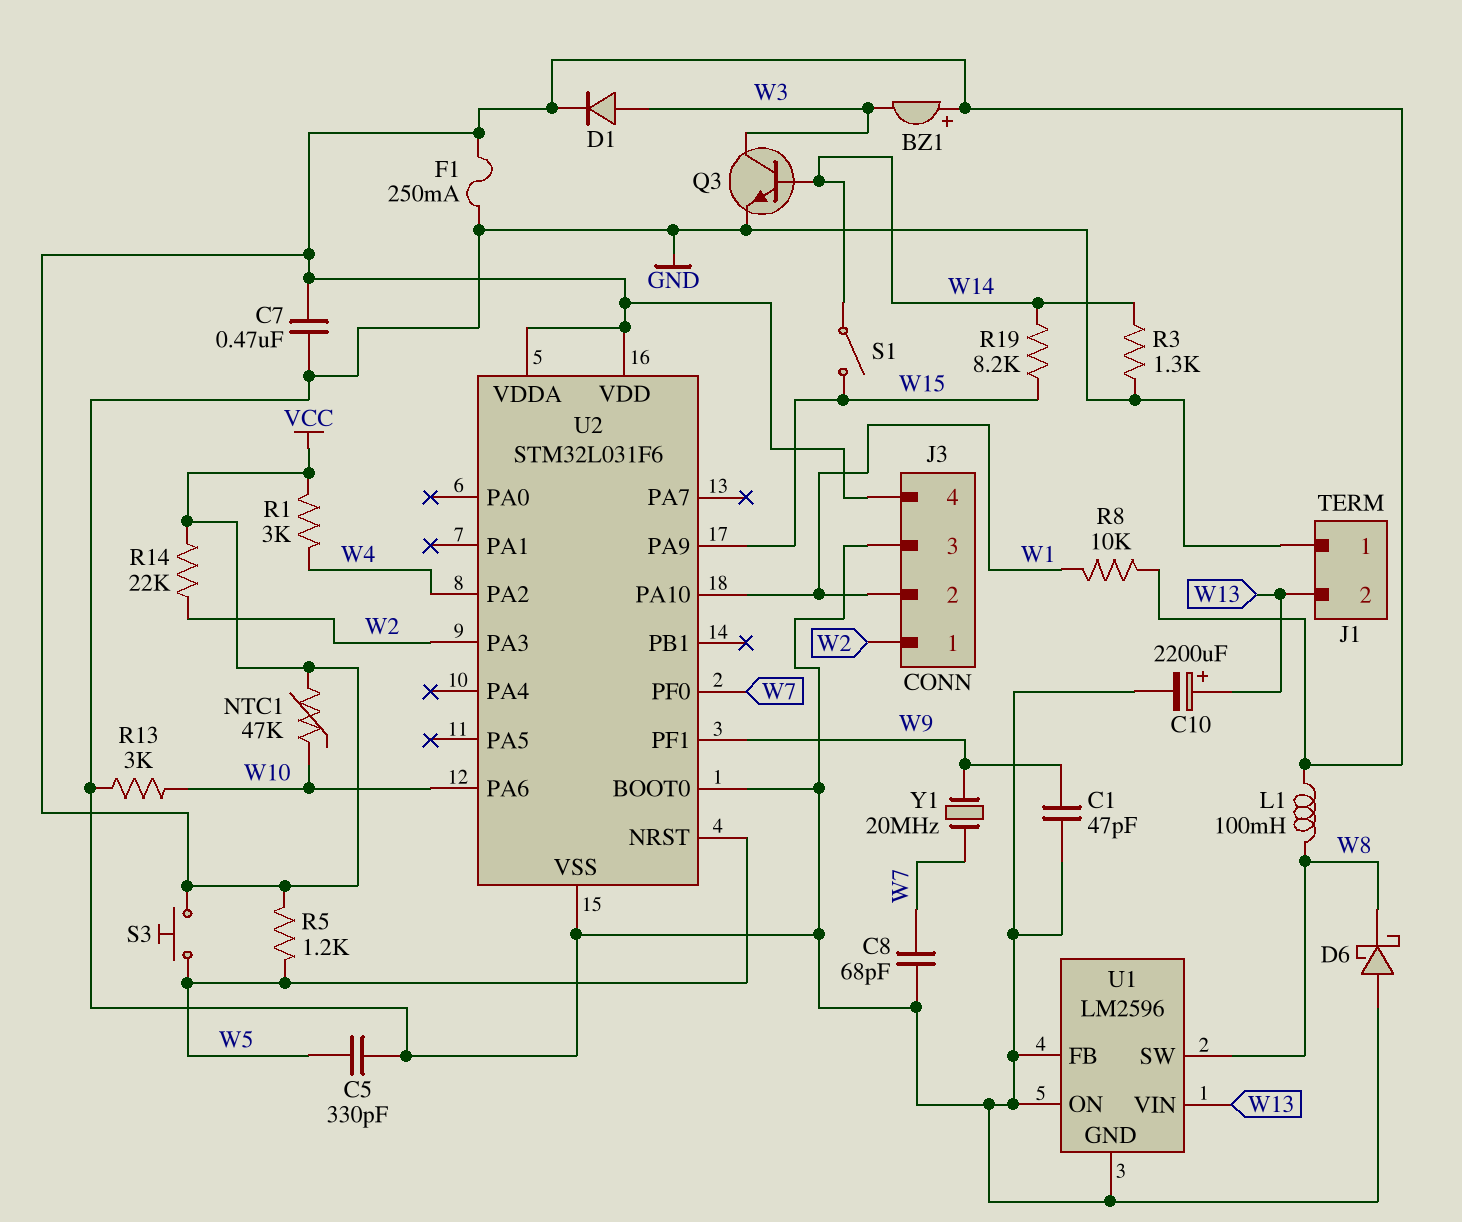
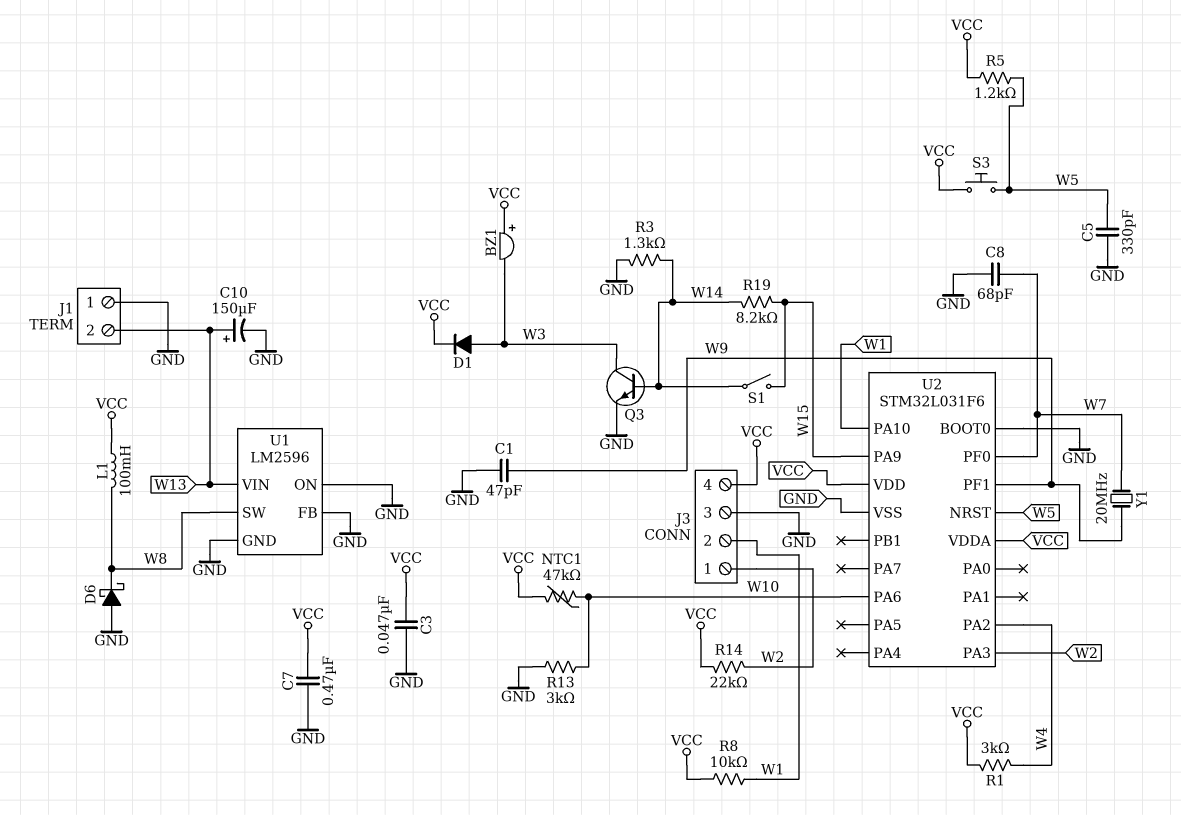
C3: none -> 47nF (GND, VCC)
C10: 2200uF (plus W13, minus GND) -> 150uF (plus W13, minus GND)
F1: 250mA (GND, VCC) -> none

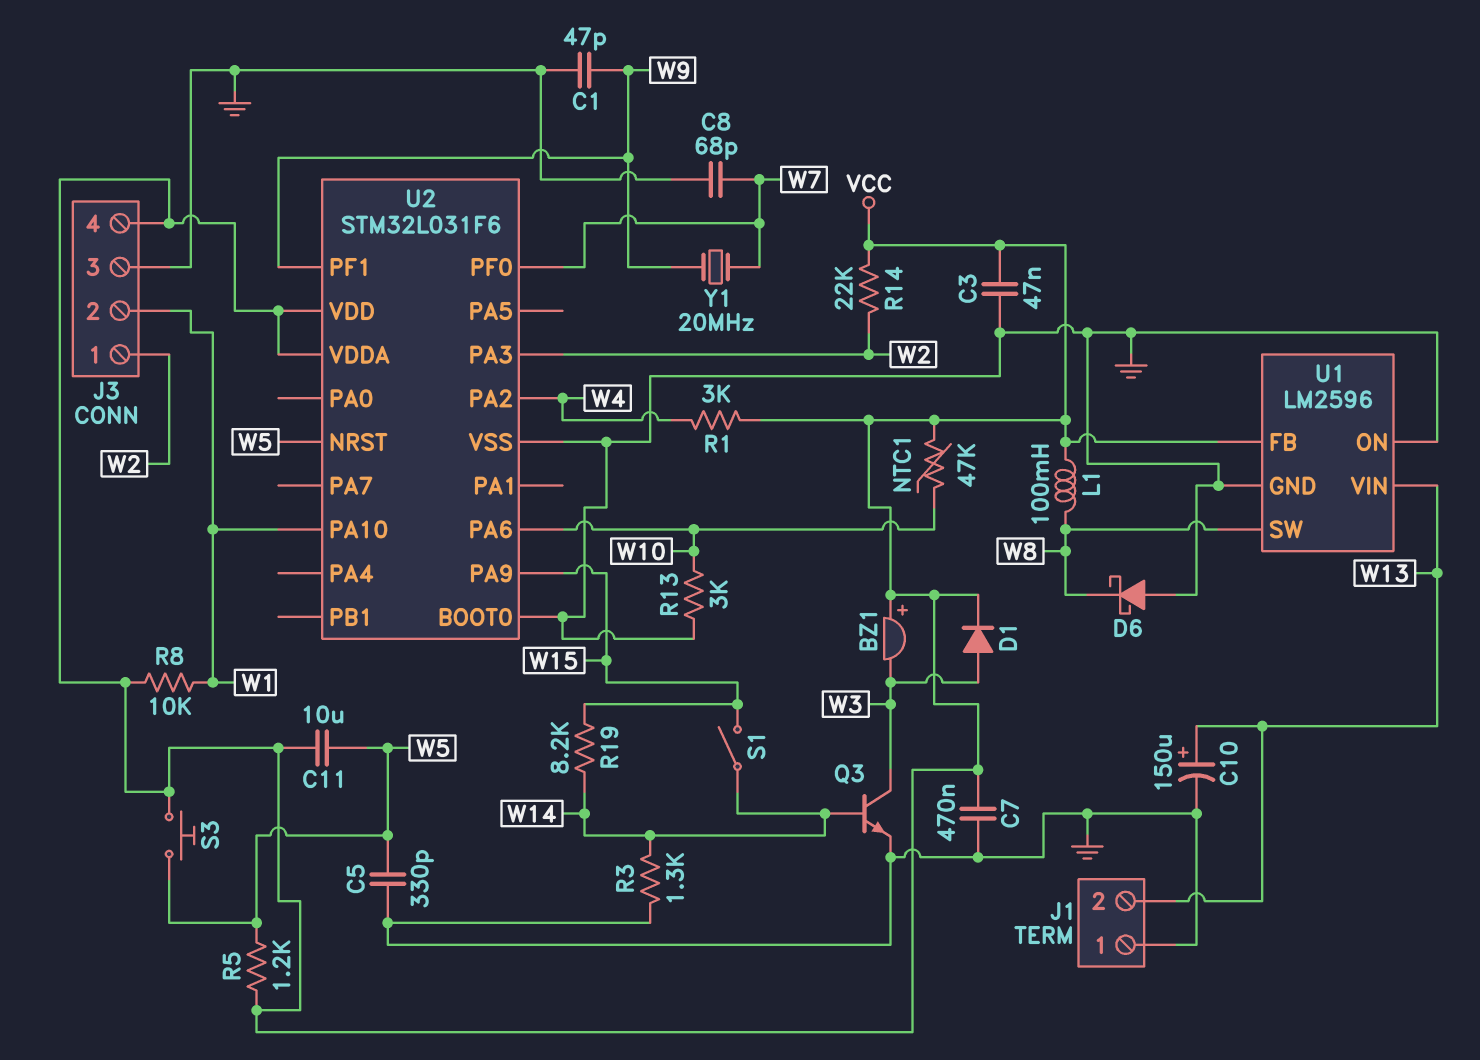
C11: none -> 10uF (VCC, W5)
U1 pin FB: GND -> VCC

